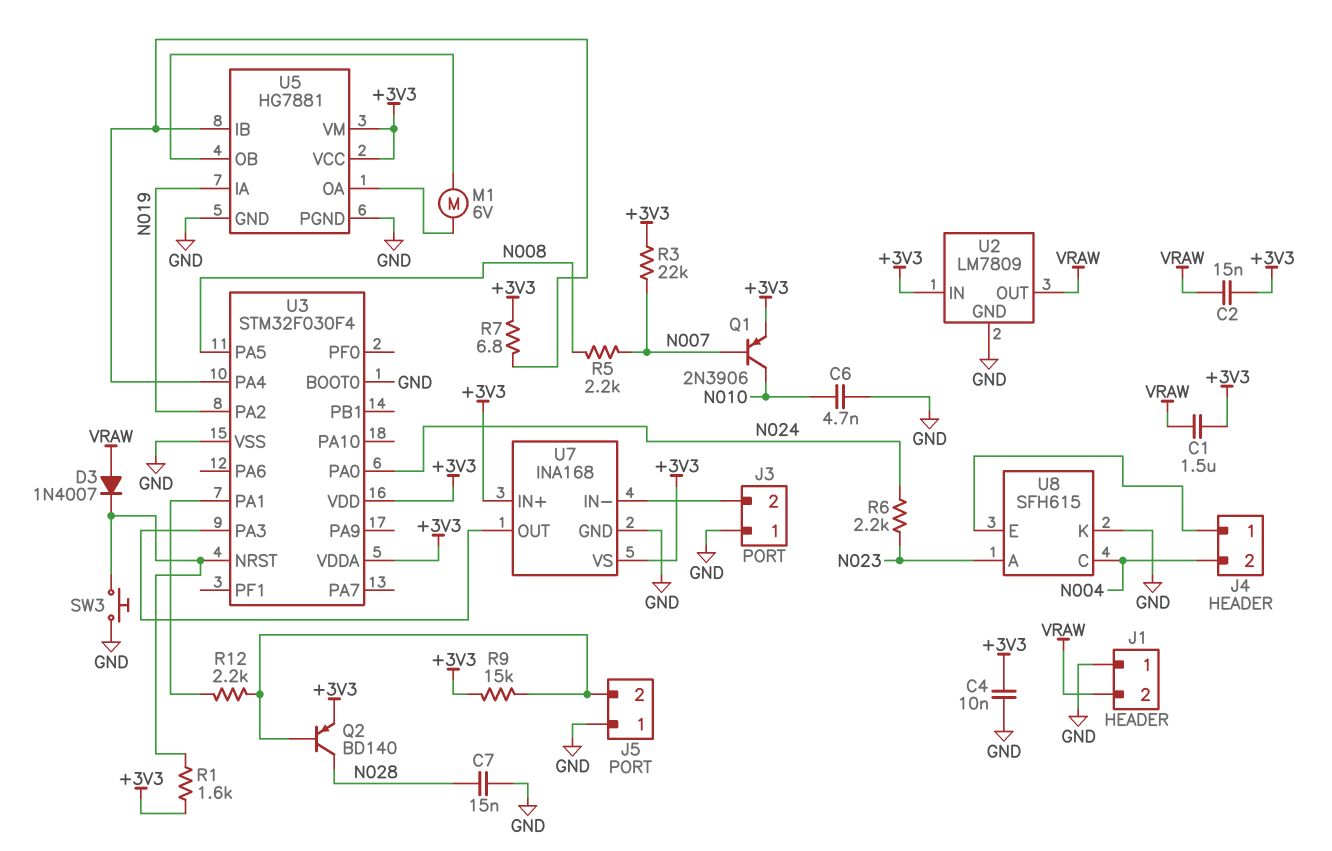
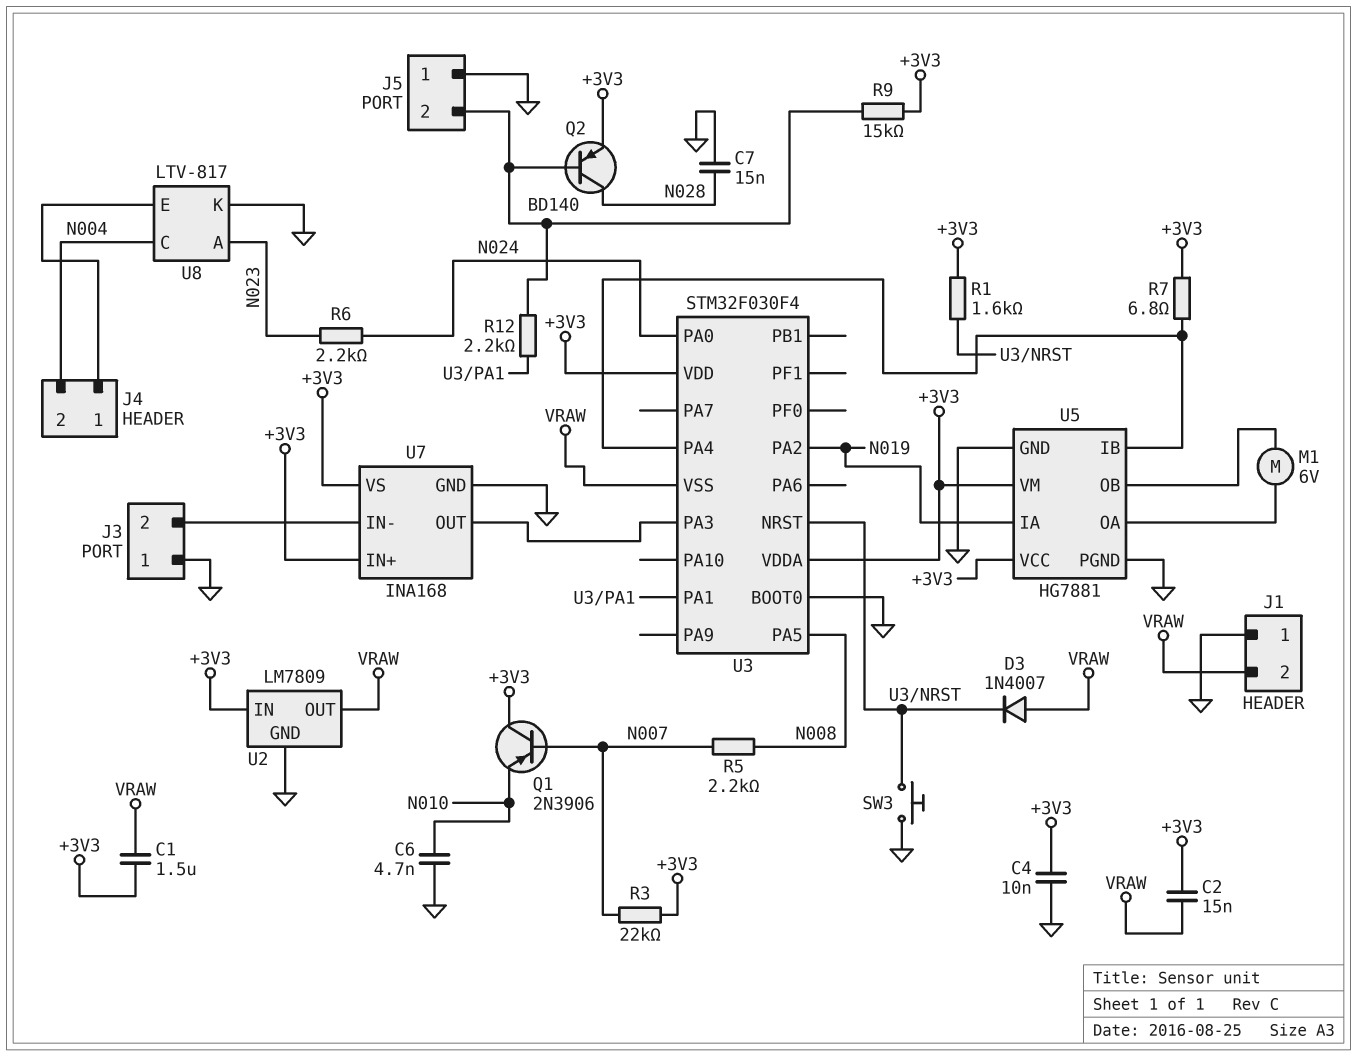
Q1: PNP 2N3906 (B N007, C N010, E +3V3) -> PNP 2N3906 (B N007, C +3V3, E N010)
U3 pin VSS: GND -> VRAW
U8: SFH615 -> LTV-817

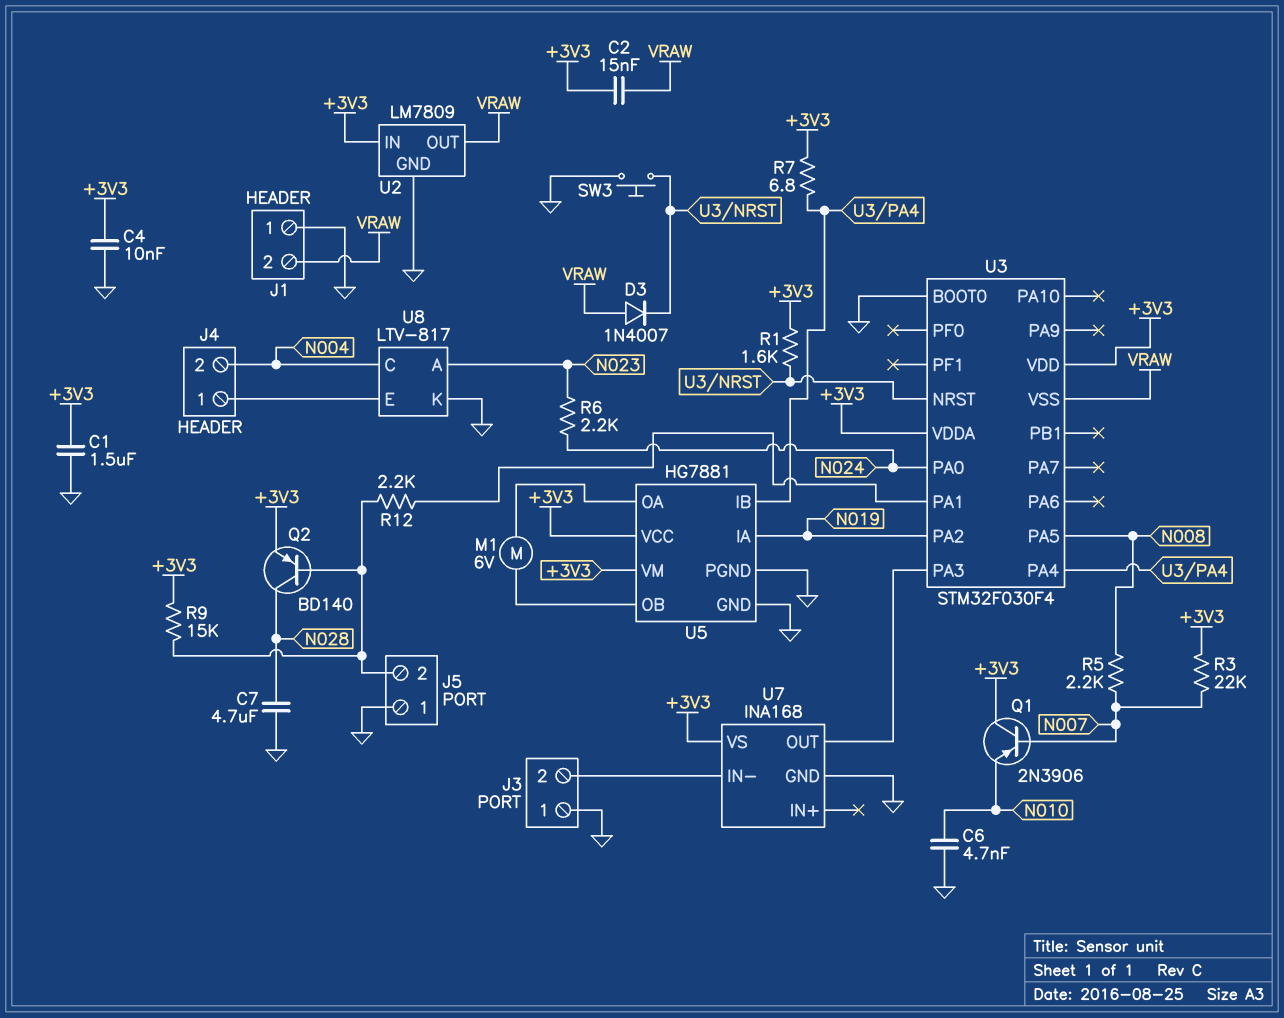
C1: 1.5uF (+3V3, VRAW) -> 1.5uF (+3V3, GND)
C7: 15nF (GND, N028) -> 4.7uF (GND, N028)
U7 pin IN+: +3V3 -> none

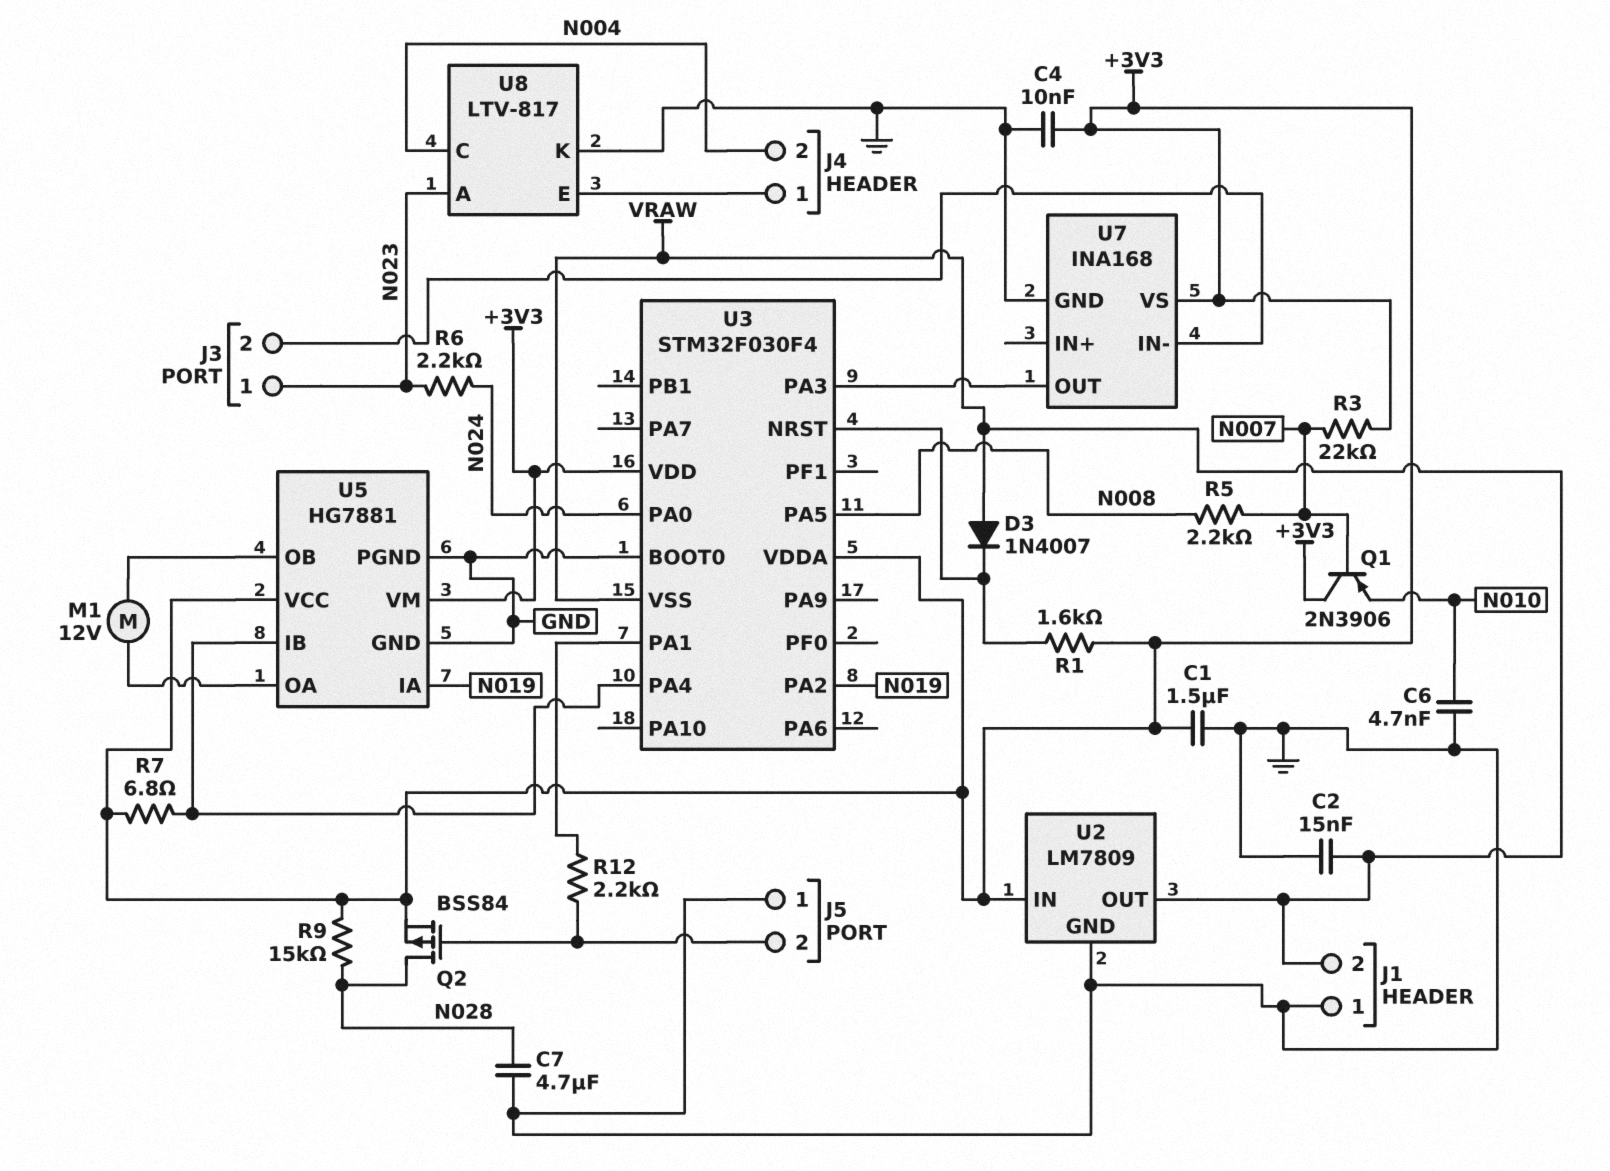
C2: 15nF (+3V3, VRAW) -> 15nF (GND, VRAW)
J3 pin 1: GND -> N023
M1: motor 6V (U5/OA, U5/OB) -> motor 12V (U5/OA, U5/OB)
Q2: PNP BD140 (B J5/2, C N028, E +3V3) -> PMOS BSS84 (G J5/2, D N028, S +3V3)
R9: 15k (+3V3, J5/2) -> 15k (+3V3, N028)
SW3: button (GND, U3/NRST) -> none

